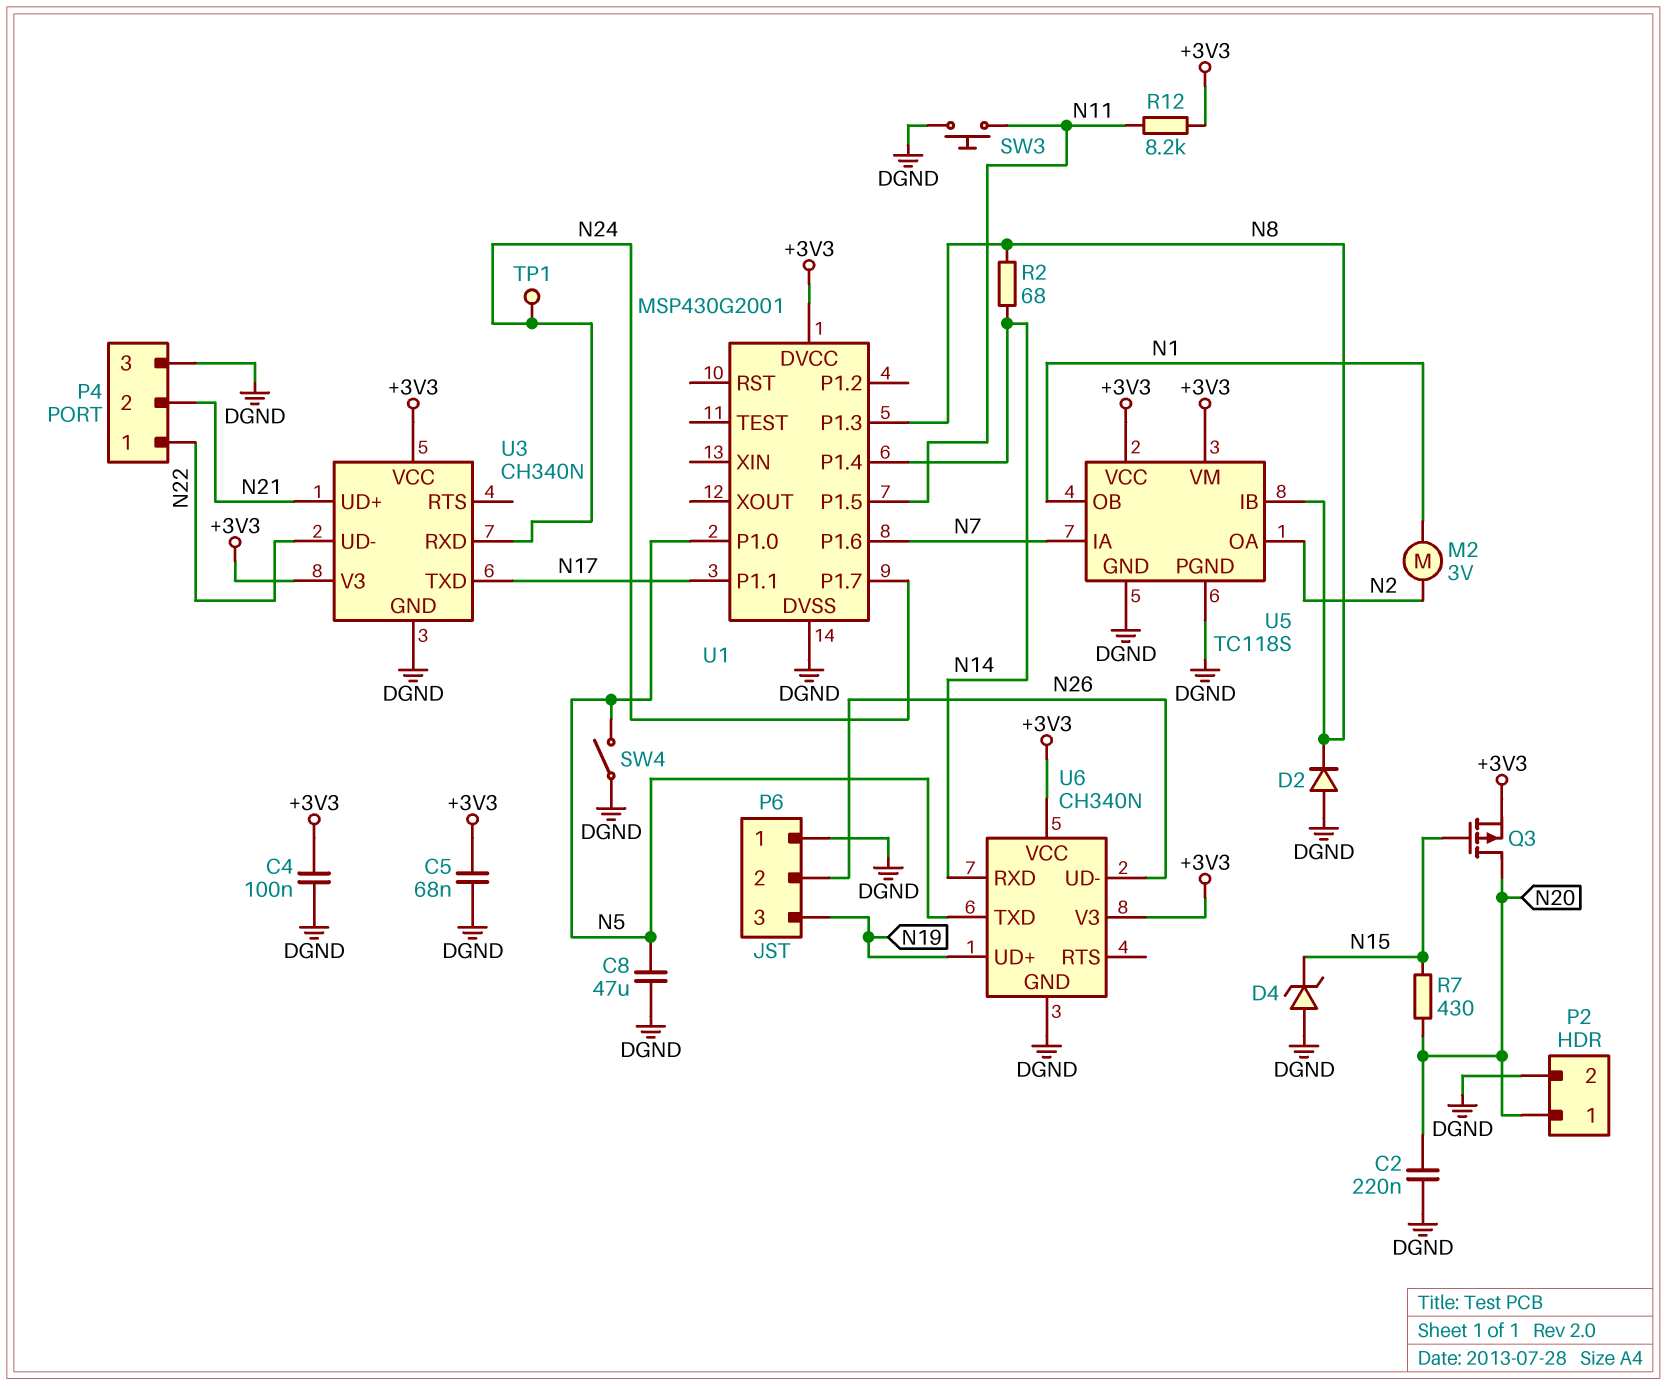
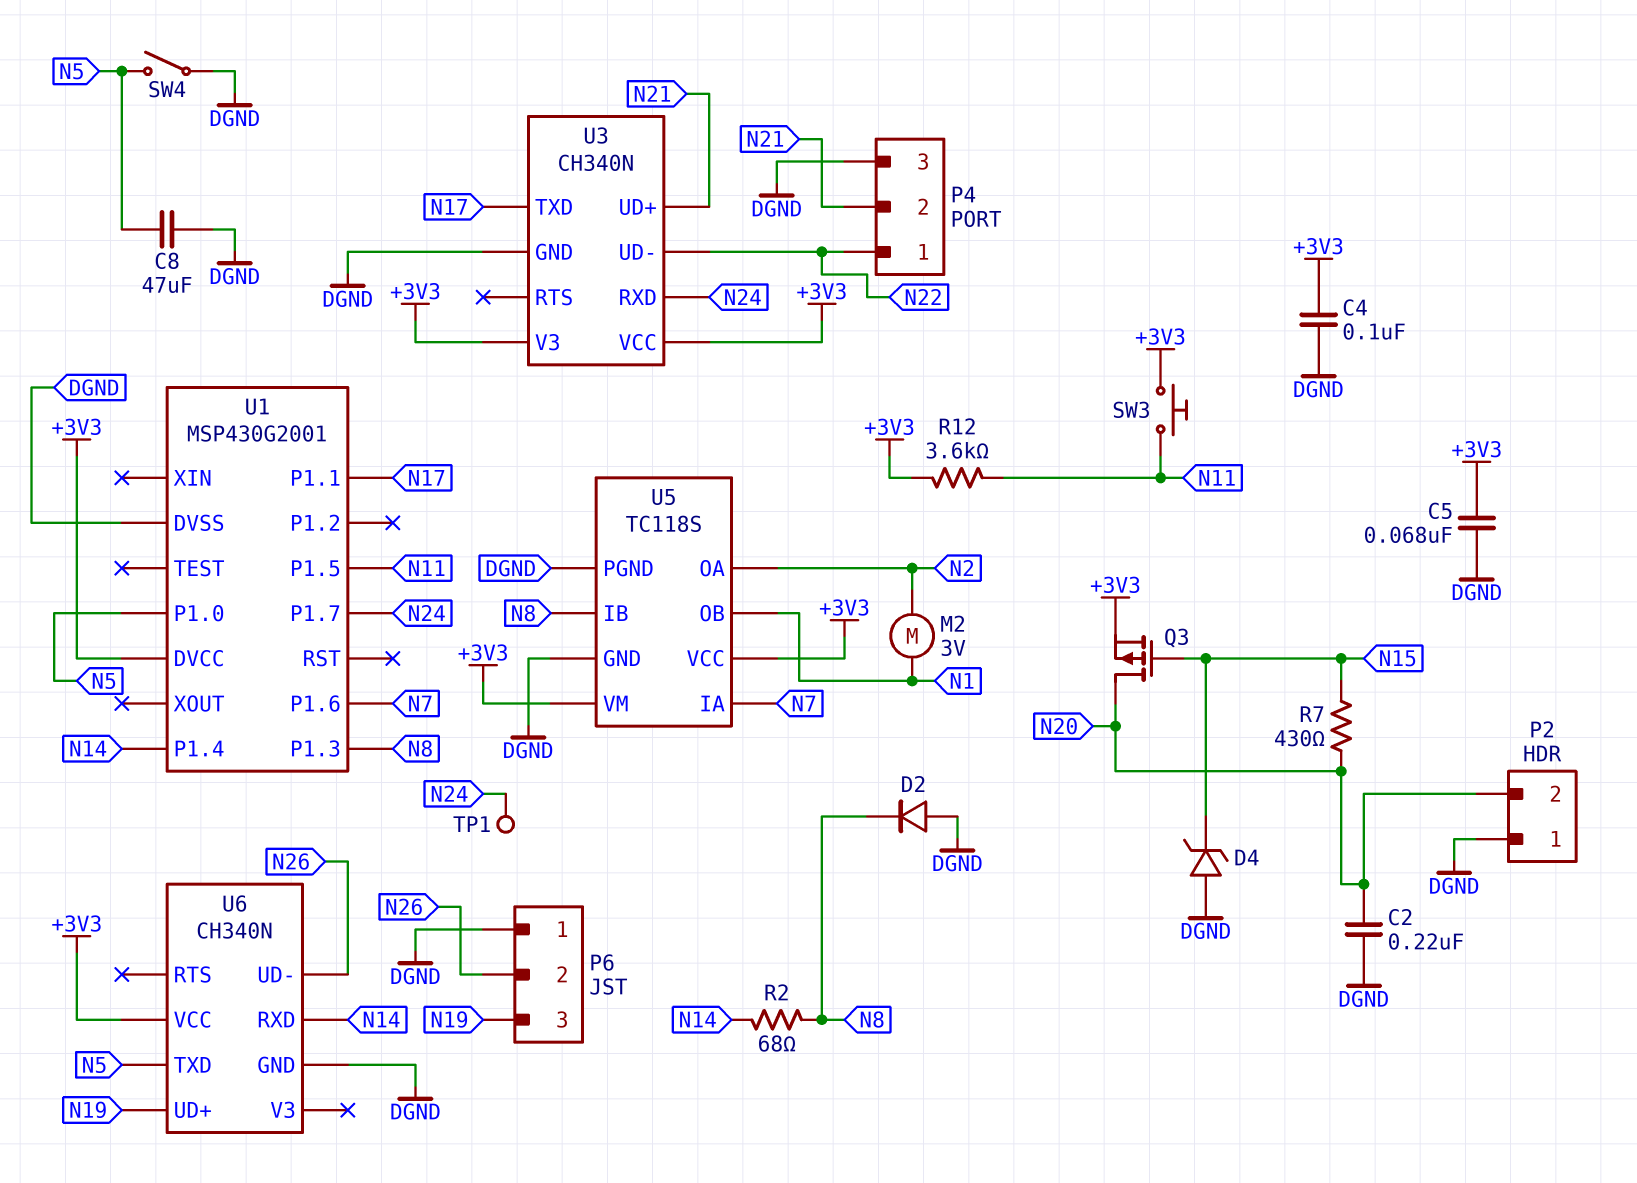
P2 pin 1: N20 -> DGND
P2 pin 2: DGND -> N20
R12: 8.2k (+3V3, N11) -> 3.6k (+3V3, N11)
SW3: button (DGND, N11) -> button (+3V3, N11)
U6 pin V3: +3V3 -> none

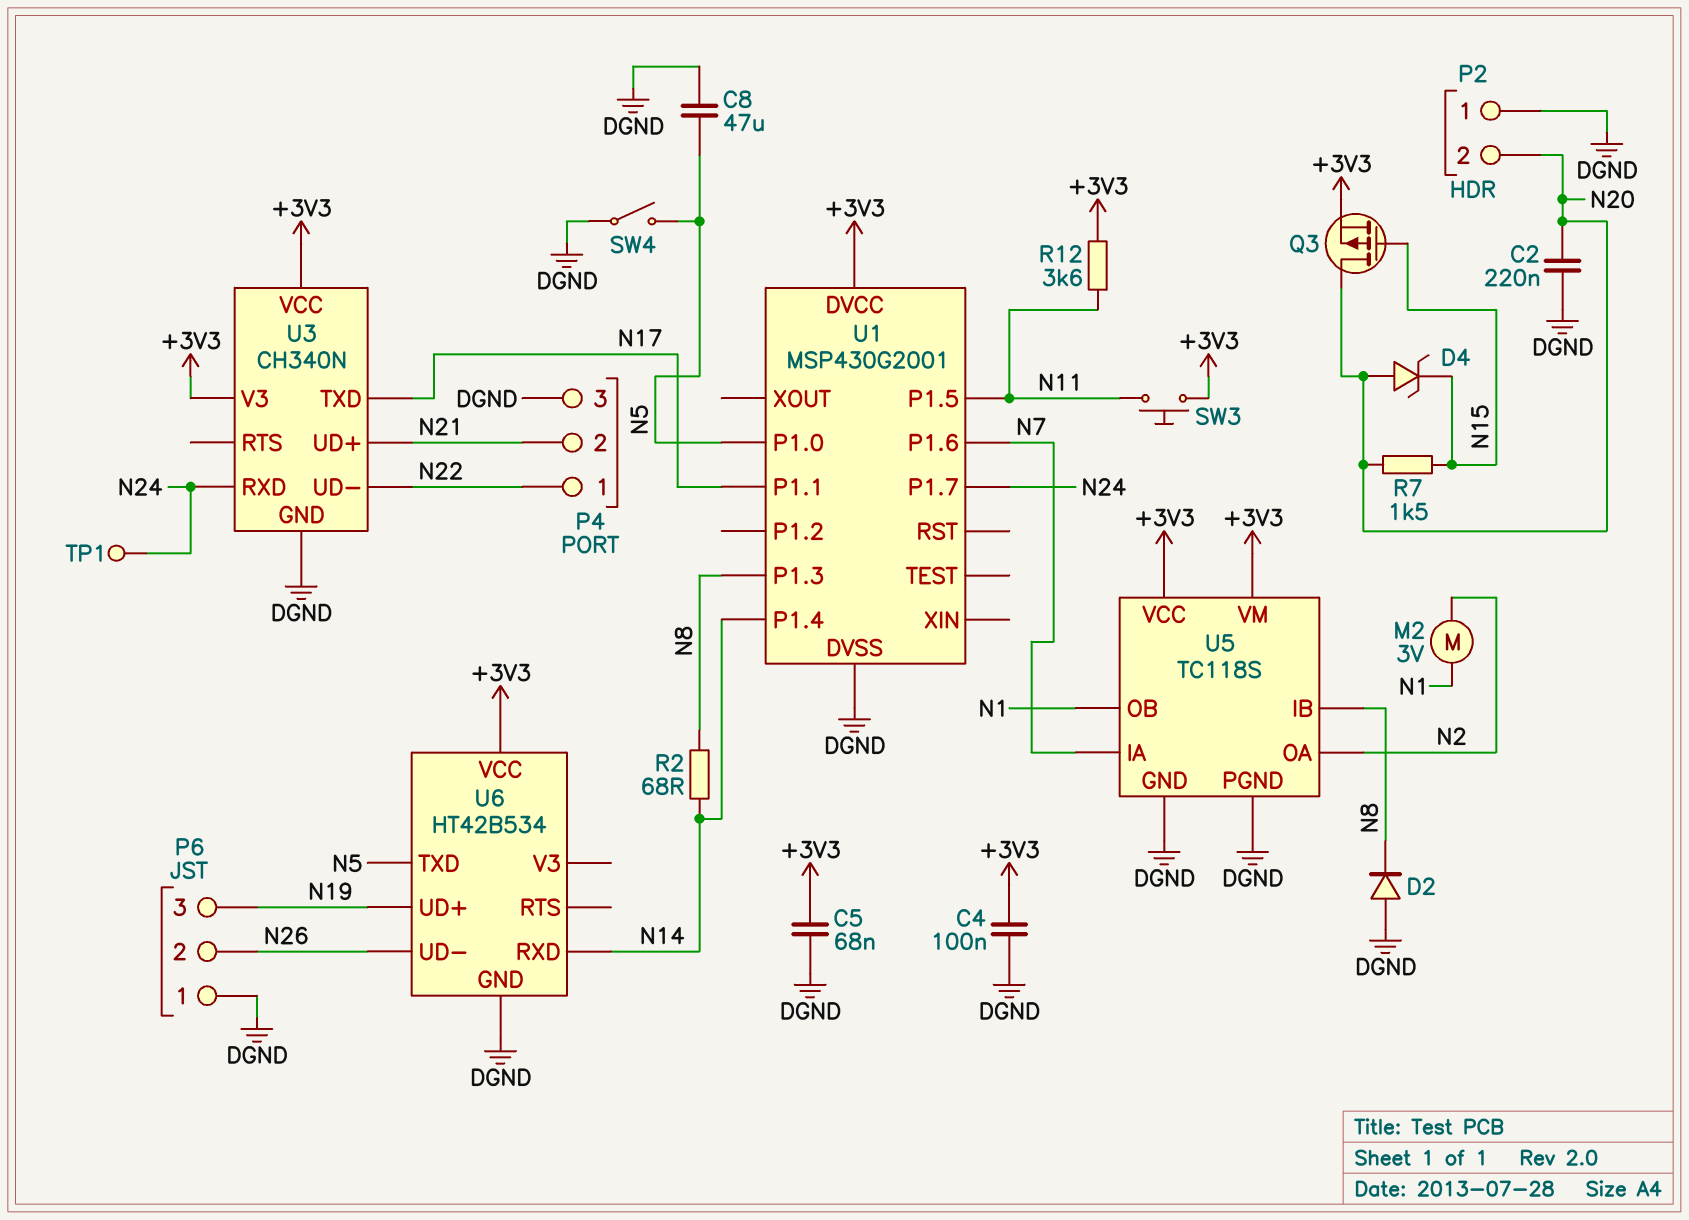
D4: zener (A DGND, K N15) -> zener (A N20, K N15)
R7: 430 (N15, N20) -> 1.5k (N15, N20)
U6: CH340N -> HT42B534

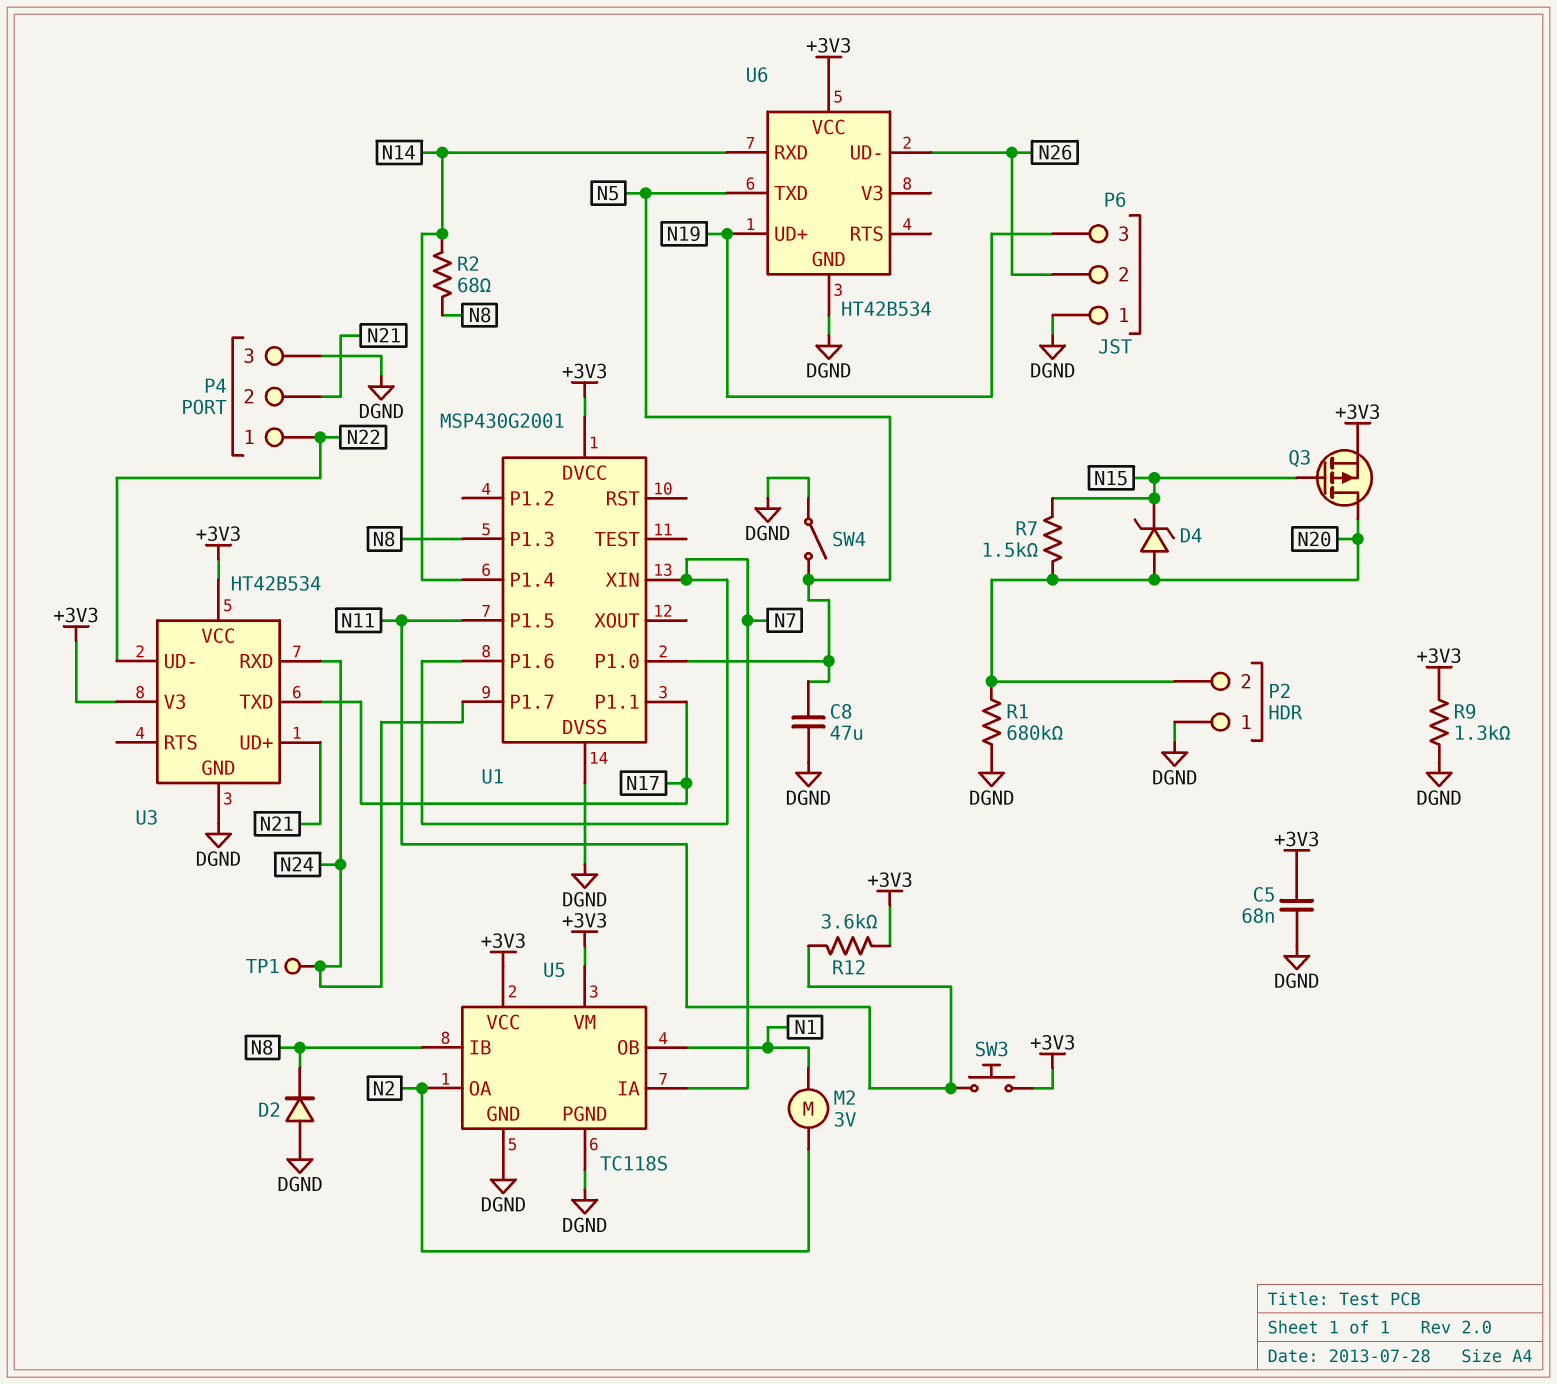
C2: 220nF (DGND, N20) -> none
C4: 100nF (+3V3, DGND) -> none
R1: none -> 680k (DGND, N20)
R9: none -> 1.3k (+3V3, DGND)
U1 pin XIN: none -> N7
U3: CH340N -> HT42B534

